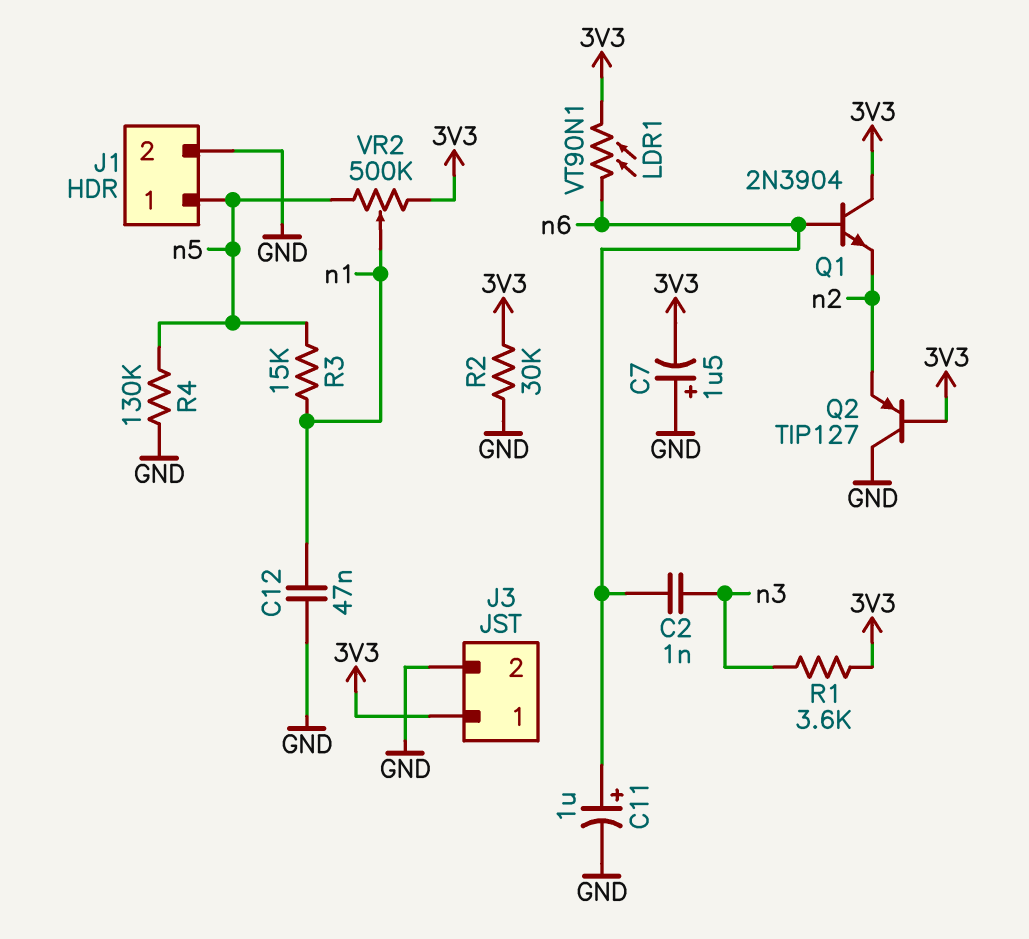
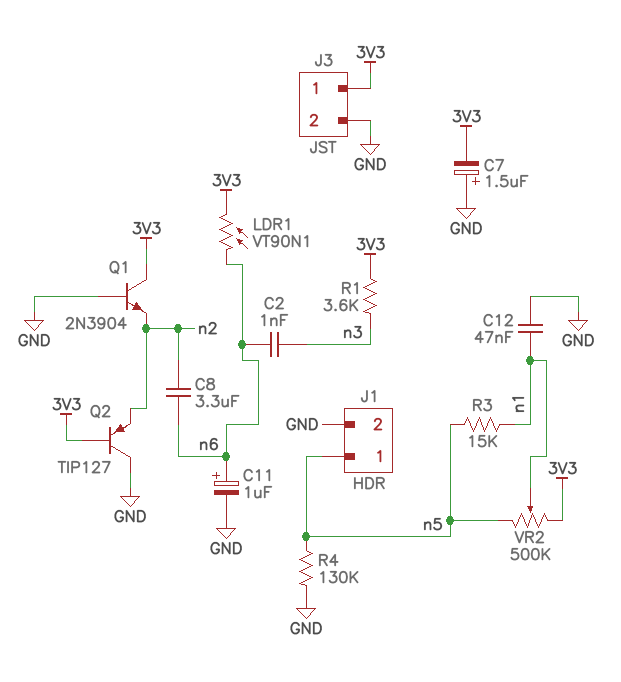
C8: none -> 3.3uF (n2, n6)
Q1: NPN 2N3904 (B n6, C 3V3, E n2) -> NPN 2N3904 (B GND, C 3V3, E n2)
R2: 30k (3V3, GND) -> none

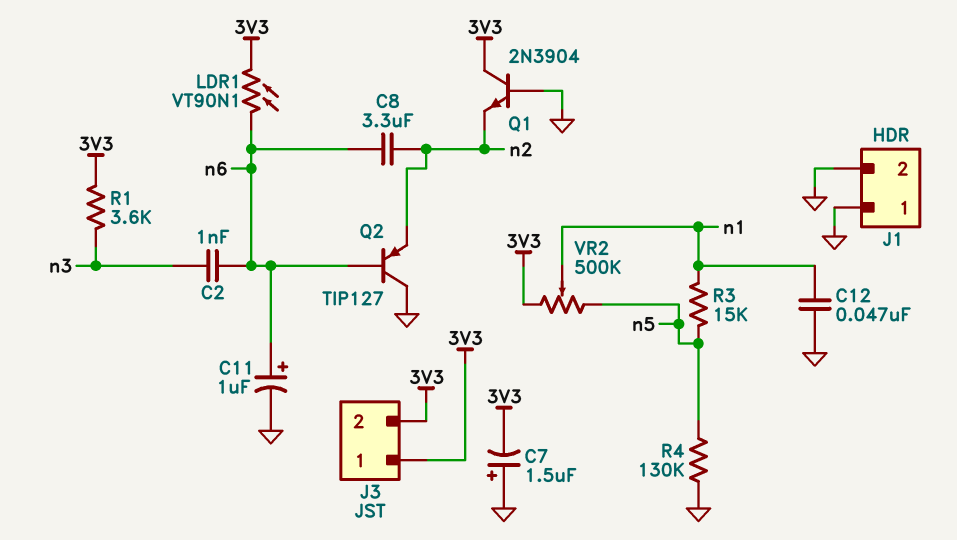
J1 pin 1: n5 -> GND
J3 pin 2: GND -> 3V3
Q2: PNP TIP127 (B 3V3, C GND, E n2) -> PNP TIP127 (B n6, C GND, E n2)

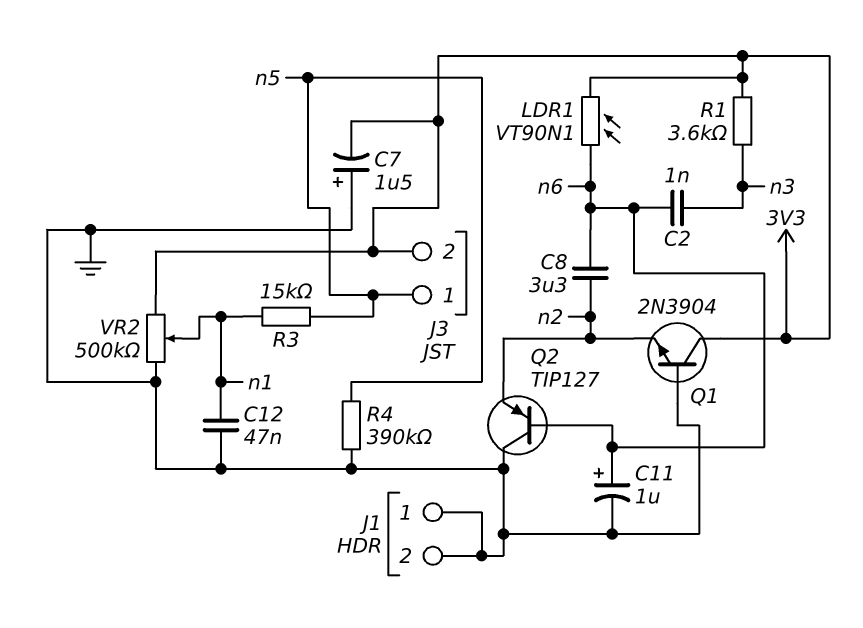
J3 pin 1: 3V3 -> n5
R4: 130k (GND, n5) -> 390k (GND, n5)
VR2: 500k (3V3, n5, wiper n1) -> 500k (3V3, GND, wiper n1)

